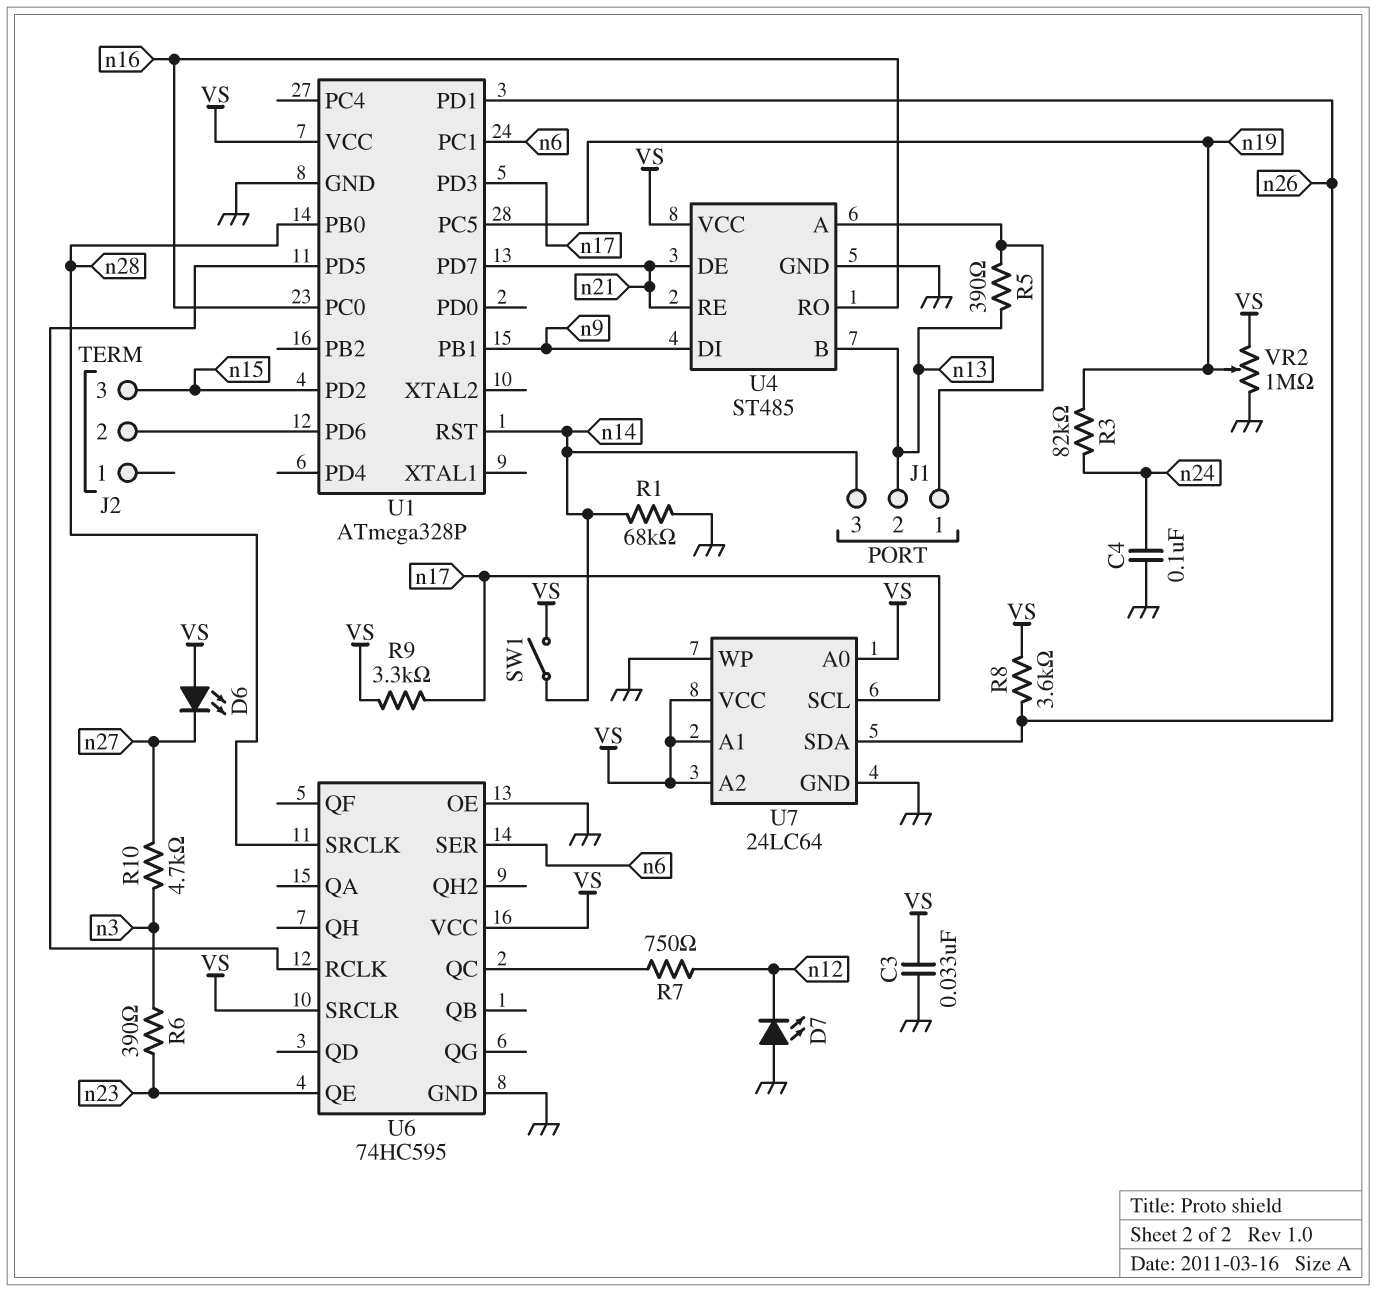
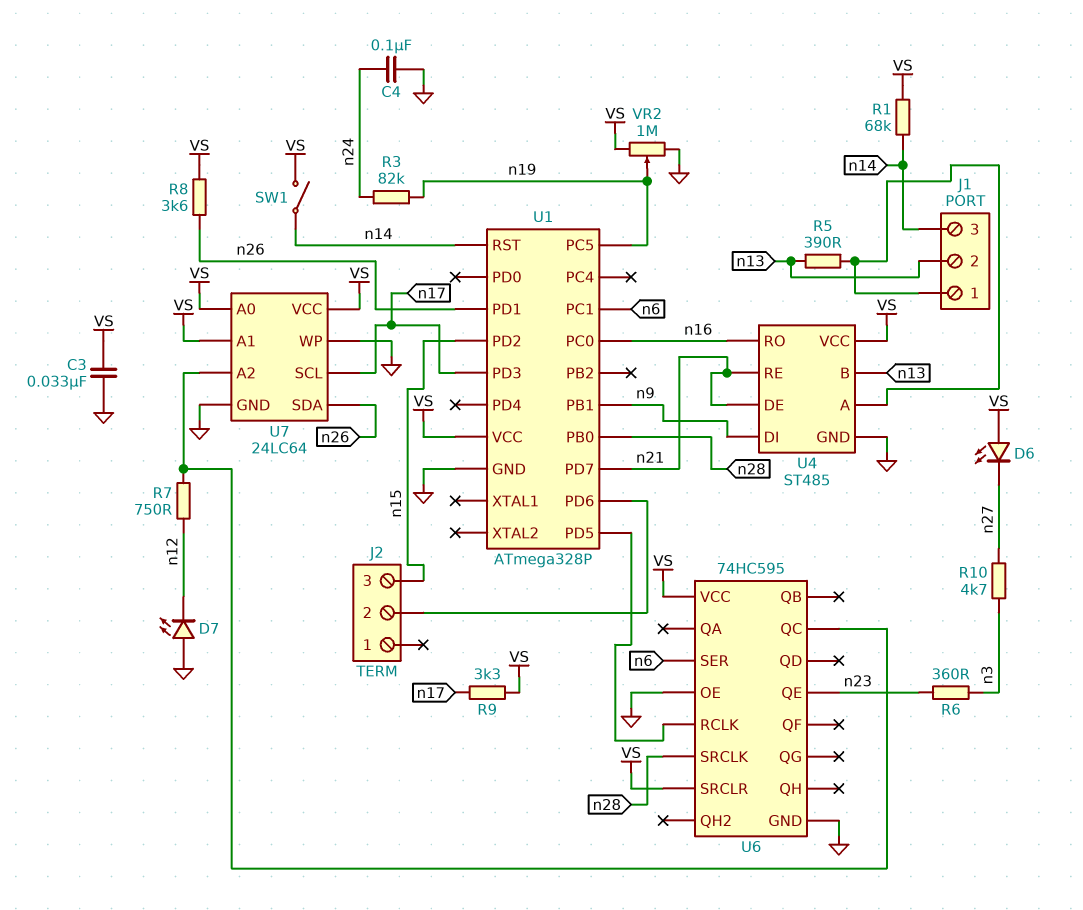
R1: 68k (GND, n14) -> 68k (VS, n14)
R6: 390 (n3, n23) -> 360 (n3, n23)
U7 pin A2: VS -> U6/QC

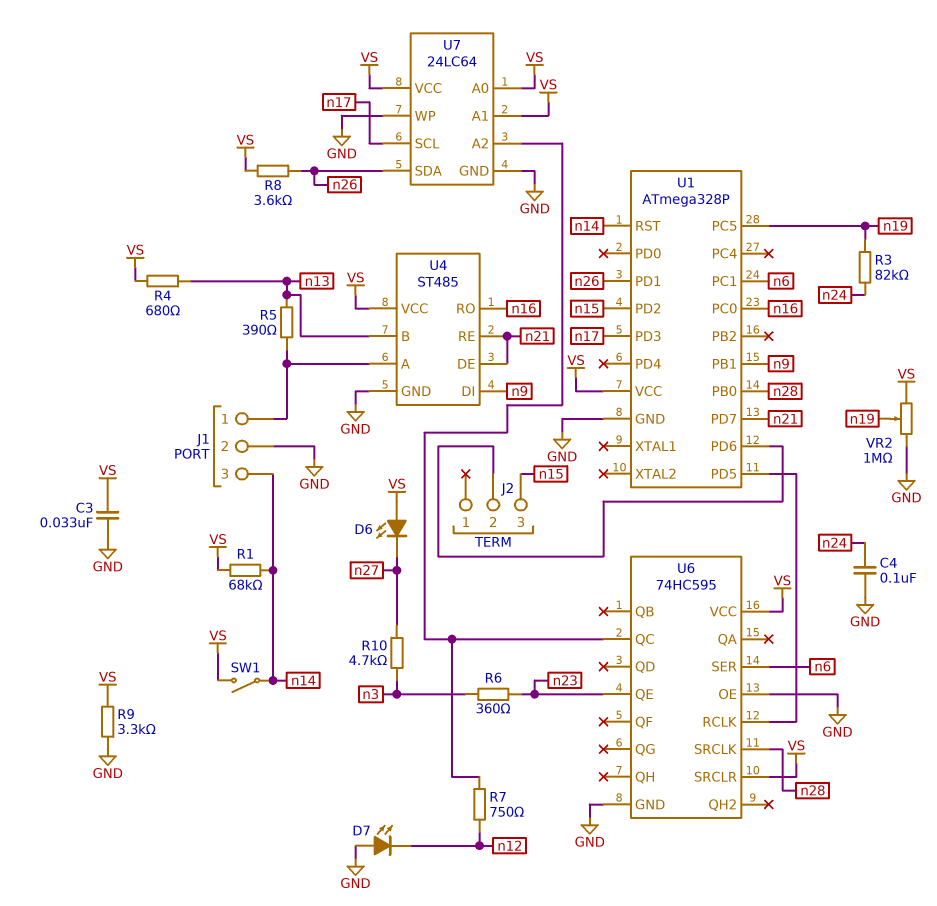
J1 pin 2: n13 -> GND
R4: none -> 680 (VS, n13)
R9: 3.3k (VS, n17) -> 3.3k (GND, VS)

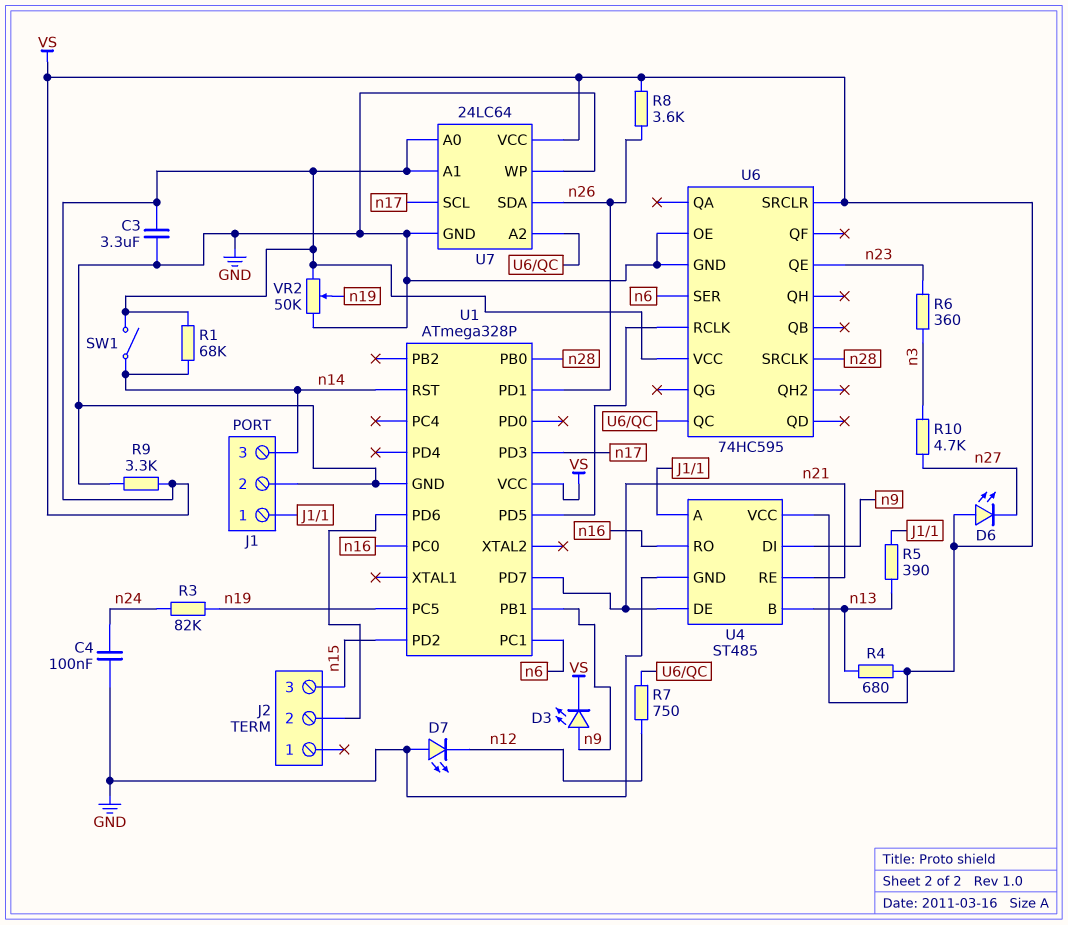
C3: 33nF (GND, VS) -> 3.3uF (GND, VS)
D3: none -> LED (A n9, K VS)
VR2: 1M (GND, VS, wiper n19) -> 50k (GND, VS, wiper n19)

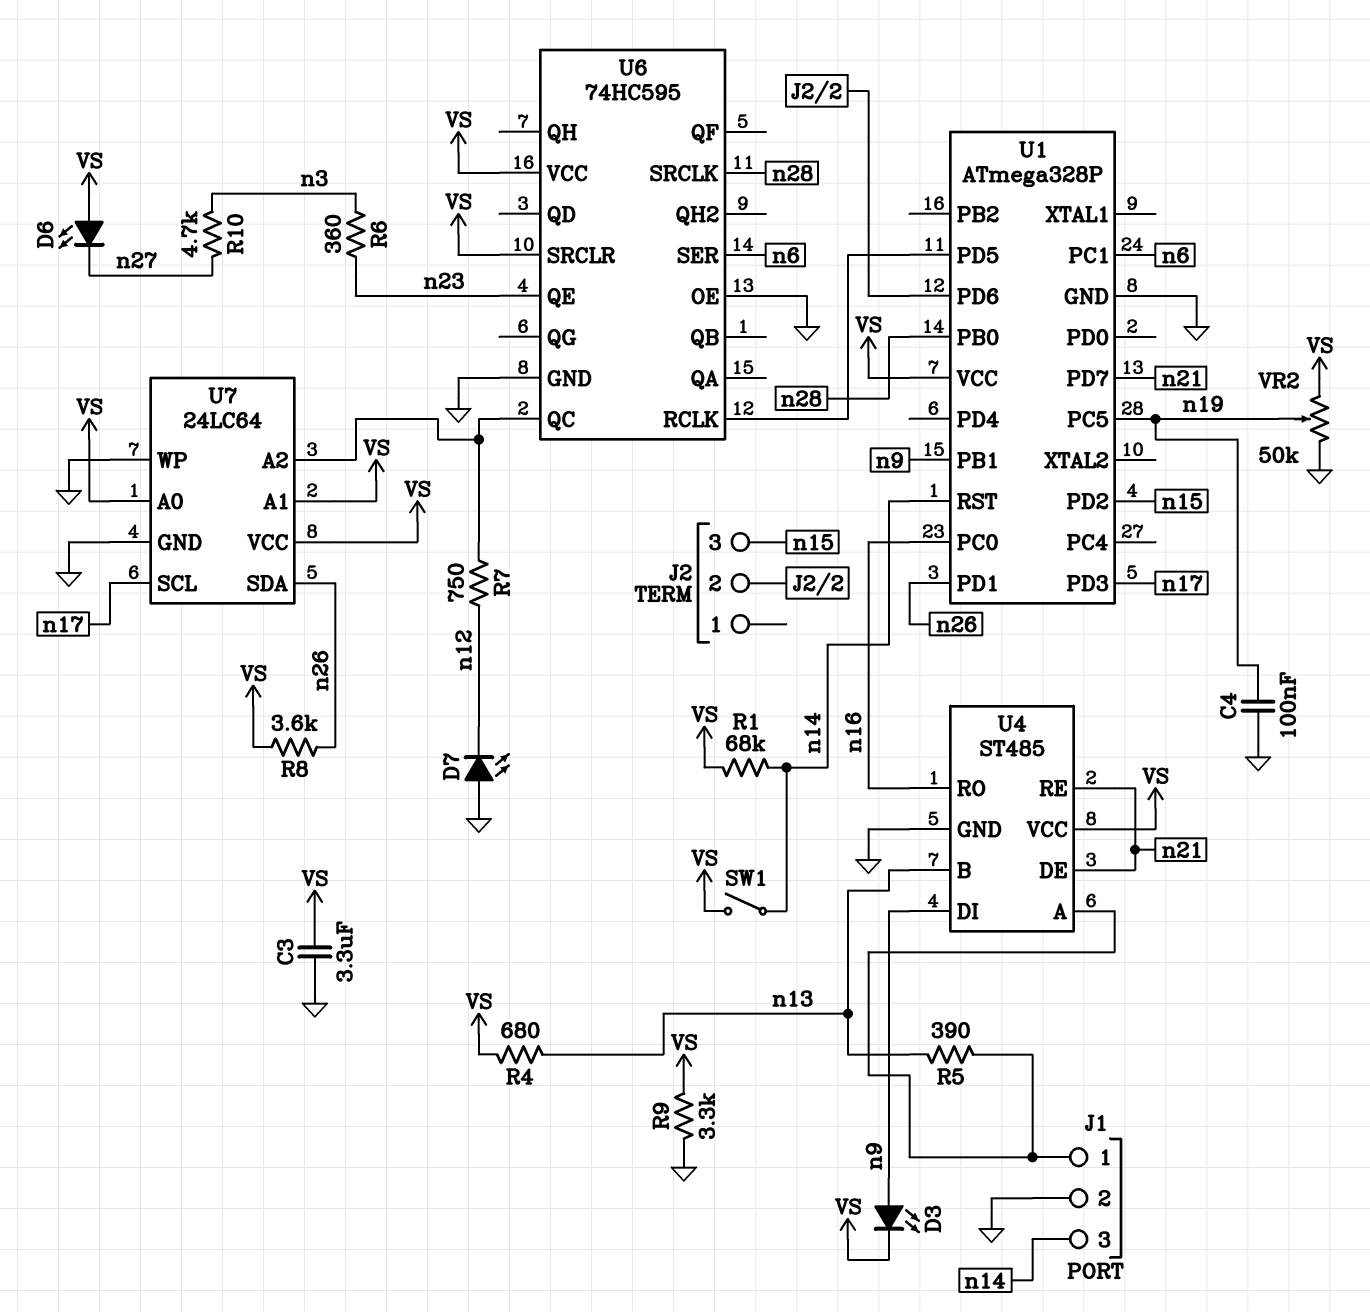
C4: 100nF (GND, n24) -> 100nF (GND, n19)
R3: 82k (n19, n24) -> none

